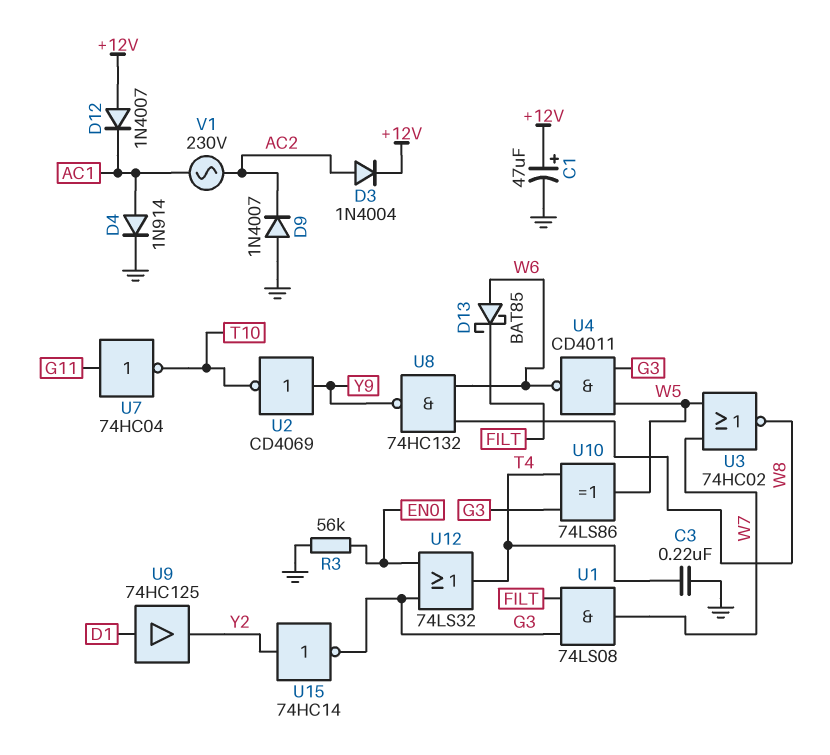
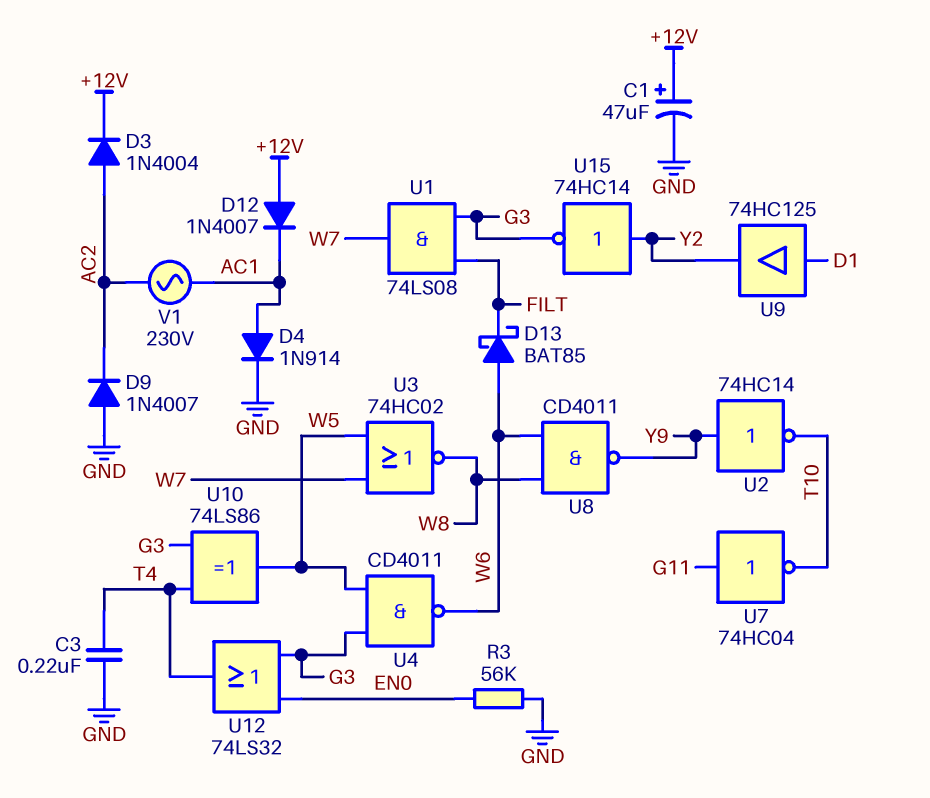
U2: NOT CD4069 (in Y9, out T10) -> NOT 74HC14 (in Y9, out T10)
U8: NAND 74HC132 (in W6, in W8, out Y9) -> NAND CD4011 (in W6, in W8, out Y9)

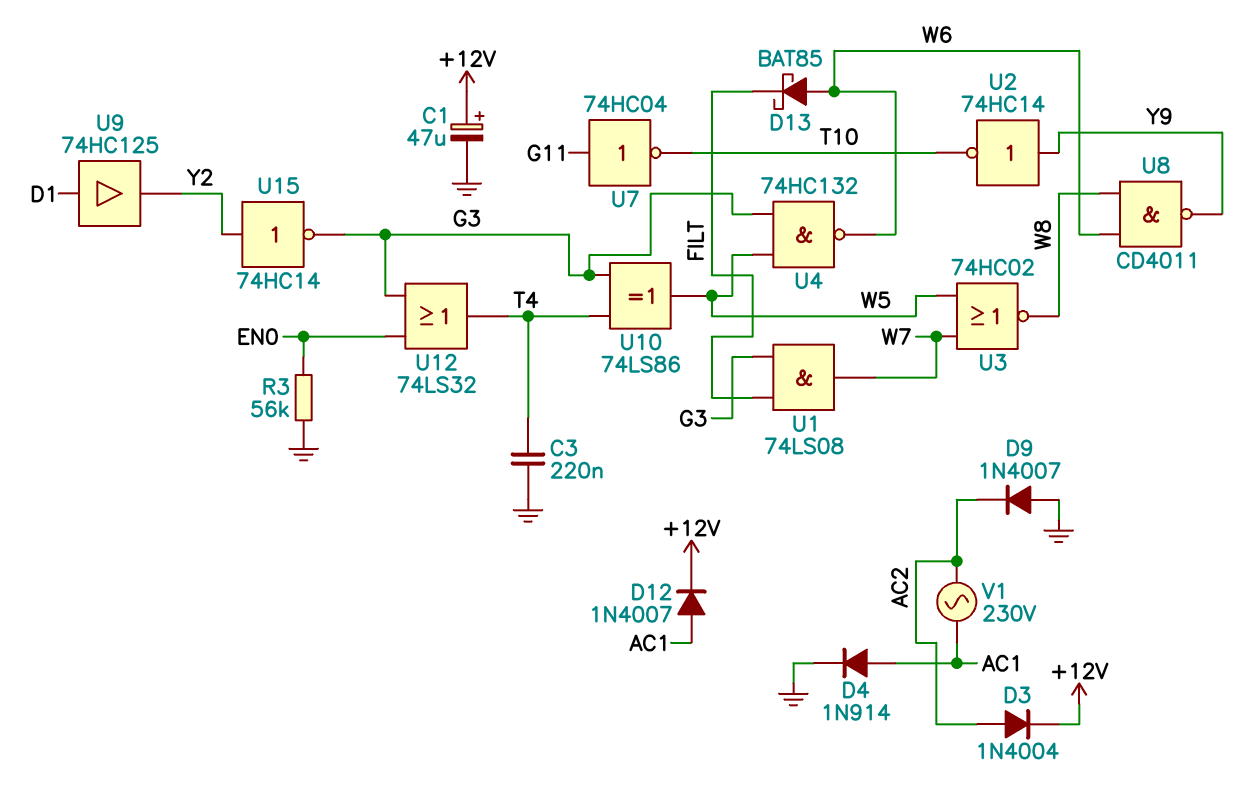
D12: diode 1N4007 (A +12V, K AC1) -> diode 1N4007 (A AC1, K +12V)
U4: NAND CD4011 (in G3, in W5, out W6) -> NAND 74HC132 (in G3, in W5, out W6)

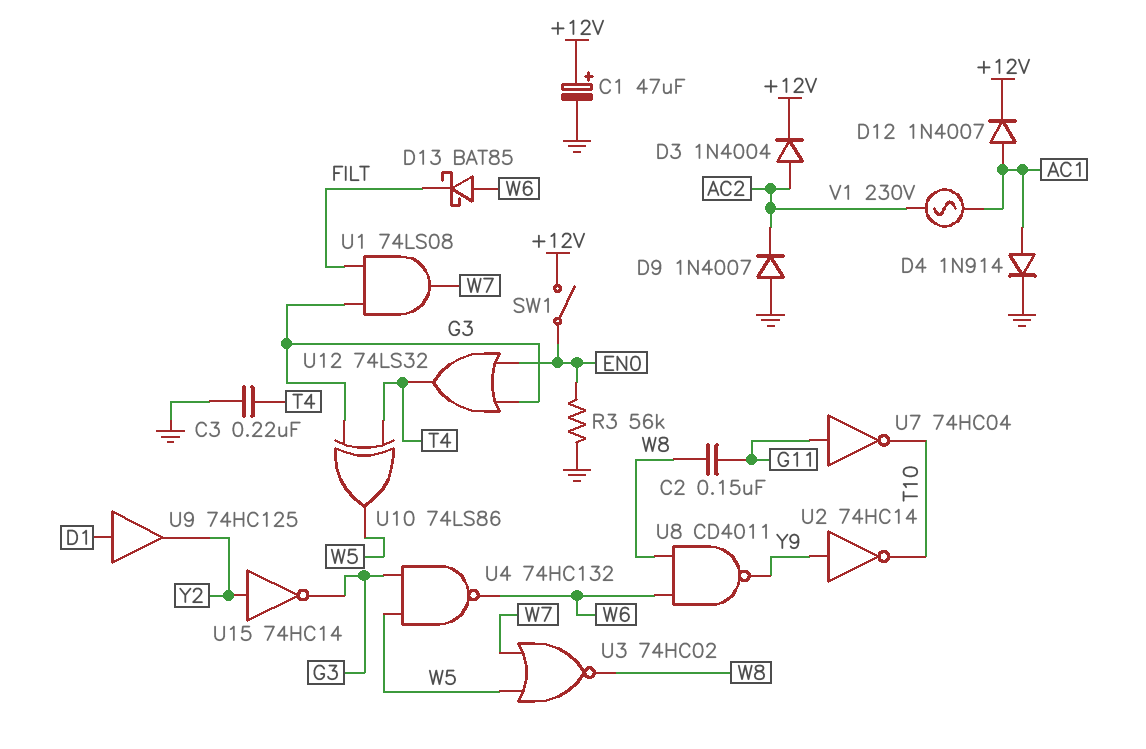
C2: none -> 150nF (G11, W8)
SW1: none -> switch (+12V, EN0)

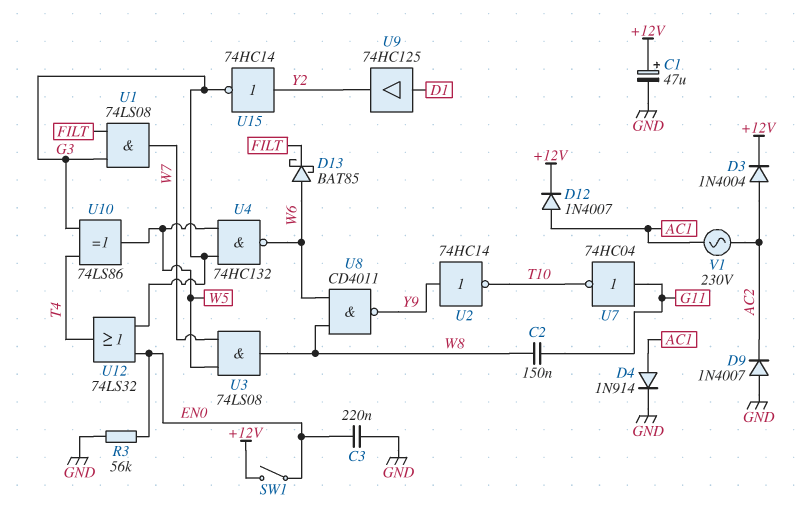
C3: 220nF (GND, T4) -> 220nF (EN0, GND)
U3: NOR 74HC02 (in W5, in W7, out W8) -> AND 74LS08 (in W5, in W7, out W8)

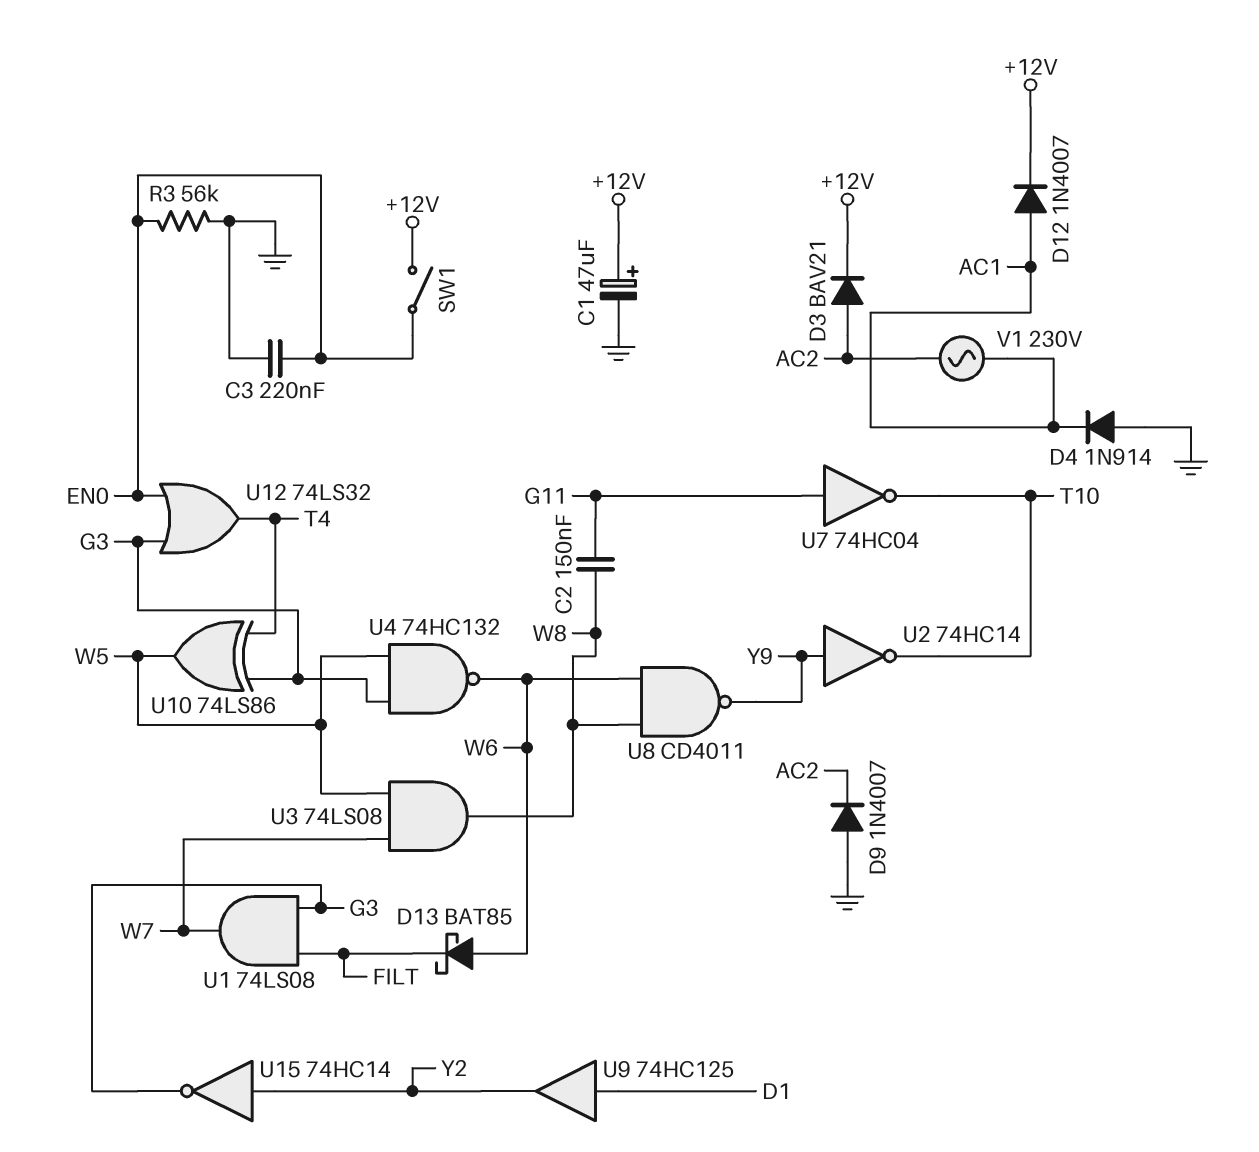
D3: diode 1N4004 (A AC2, K +12V) -> diode BAV21 (A AC2, K +12V)
D4: diode 1N914 (A AC1, K GND) -> diode 1N914 (A GND, K AC1)

